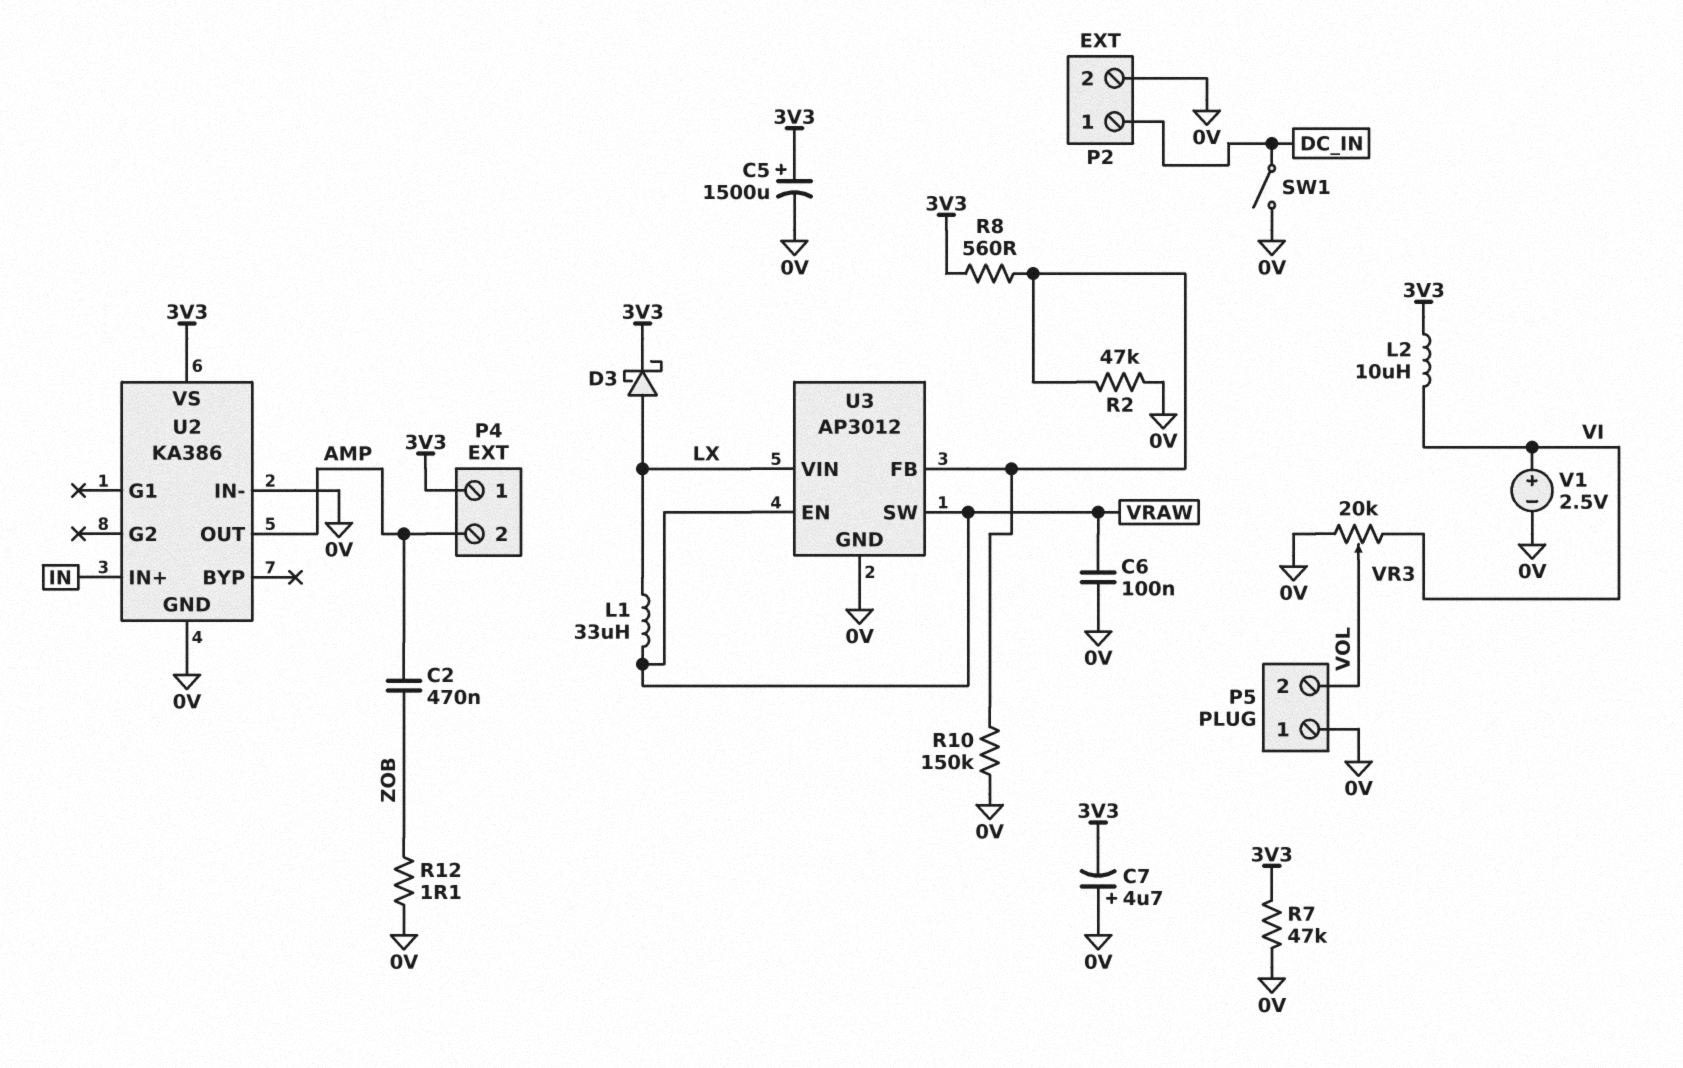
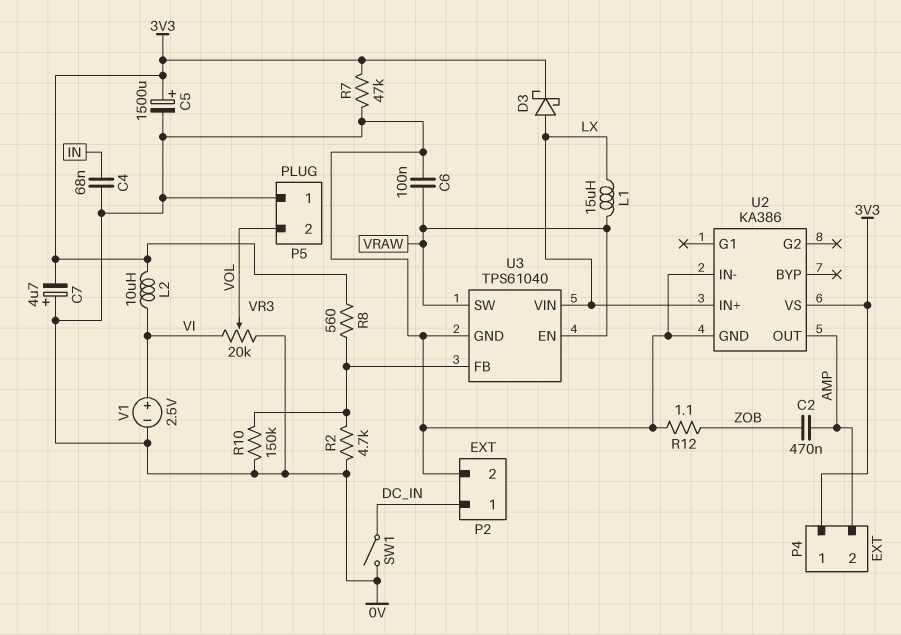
C4: none -> 68nF (0V, IN)
L1: 33uH (LX, VRAW) -> 15uH (LX, VRAW)
R2: 47k (0V, U3/FB) -> 4.7k (0V, U3/FB)
U2 pin IN+: IN -> LX
U3: AP3012 -> TPS61040

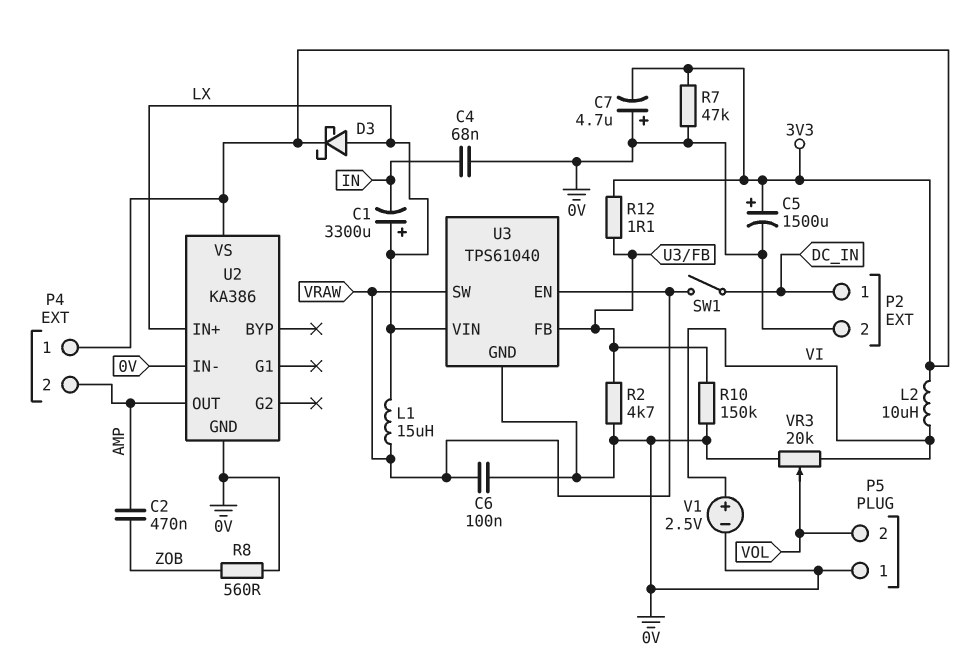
C1: none -> 3300uF (plus LX, minus IN)
R8: 560 (3V3, U3/FB) -> 560 (0V, ZOB)
R12: 1.1 (0V, ZOB) -> 1.1 (3V3, U3/FB)
SW1: switch (0V, DC_IN) -> switch (DC_IN, VRAW)

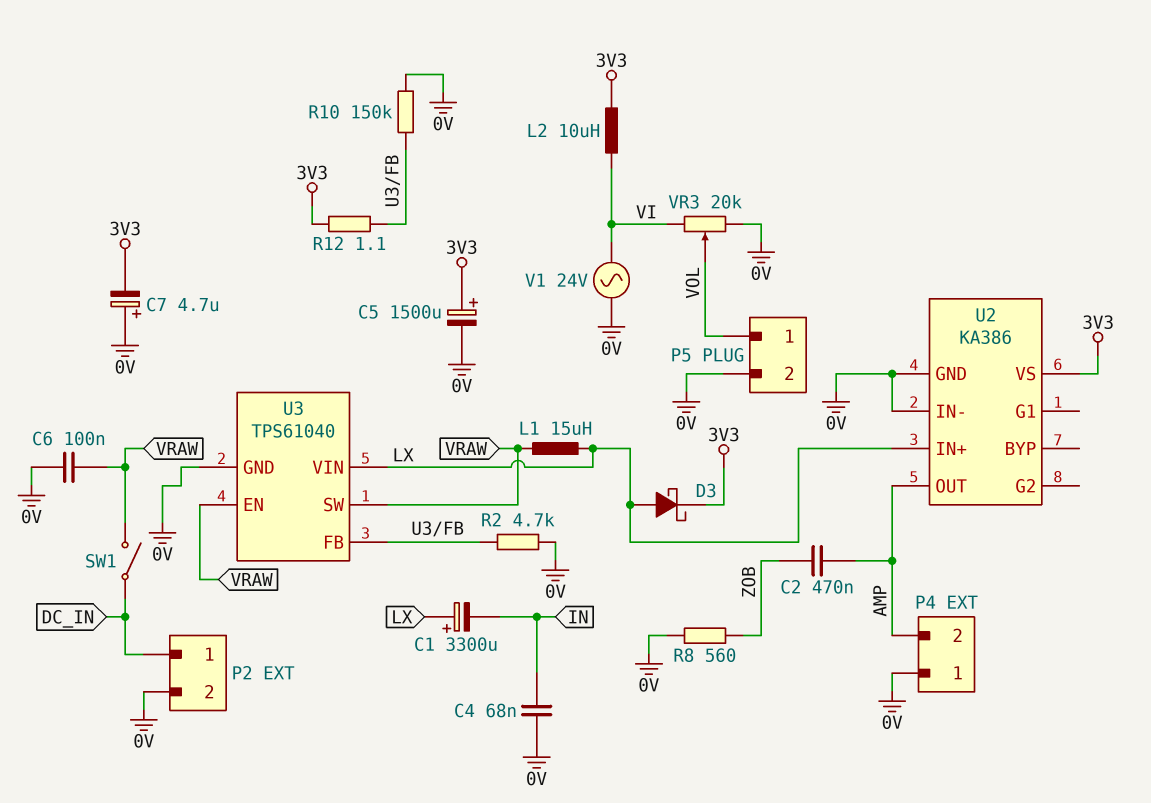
P4 pin 1: 3V3 -> 0V
P5 pin 1: 0V -> VOL
P5 pin 2: VOL -> 0V
R7: 47k (0V, 3V3) -> none
V1: 2.5V (plus VI, minus 0V) -> AC 24V (0V, VI)

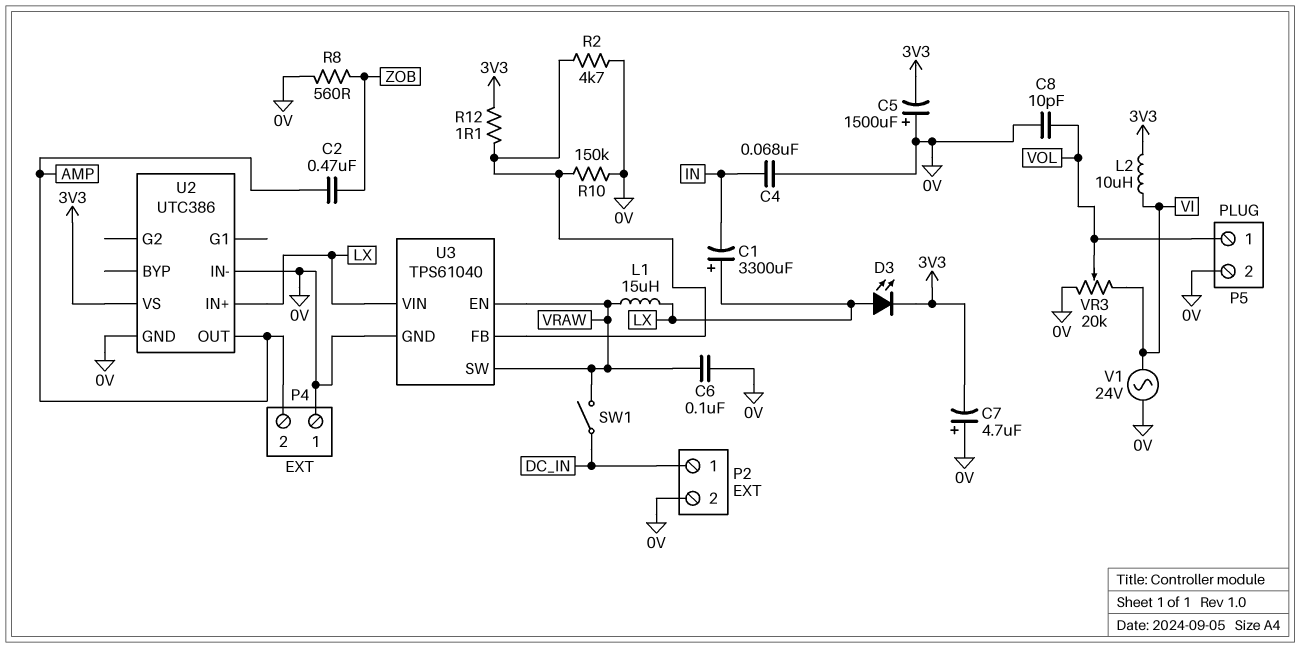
C5: 1500uF (plus 3V3, minus 0V) -> 1500uF (plus 0V, minus 3V3)
C8: none -> 10pF (0V, VOL)
D3: schottky (A LX, K 3V3) -> LED (A LX, K 3V3)
U2: KA386 -> UTC386

